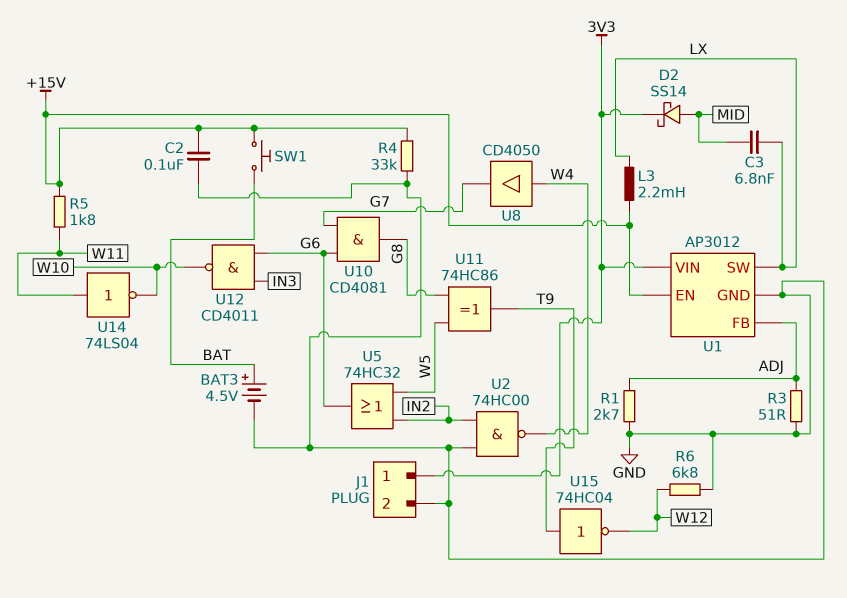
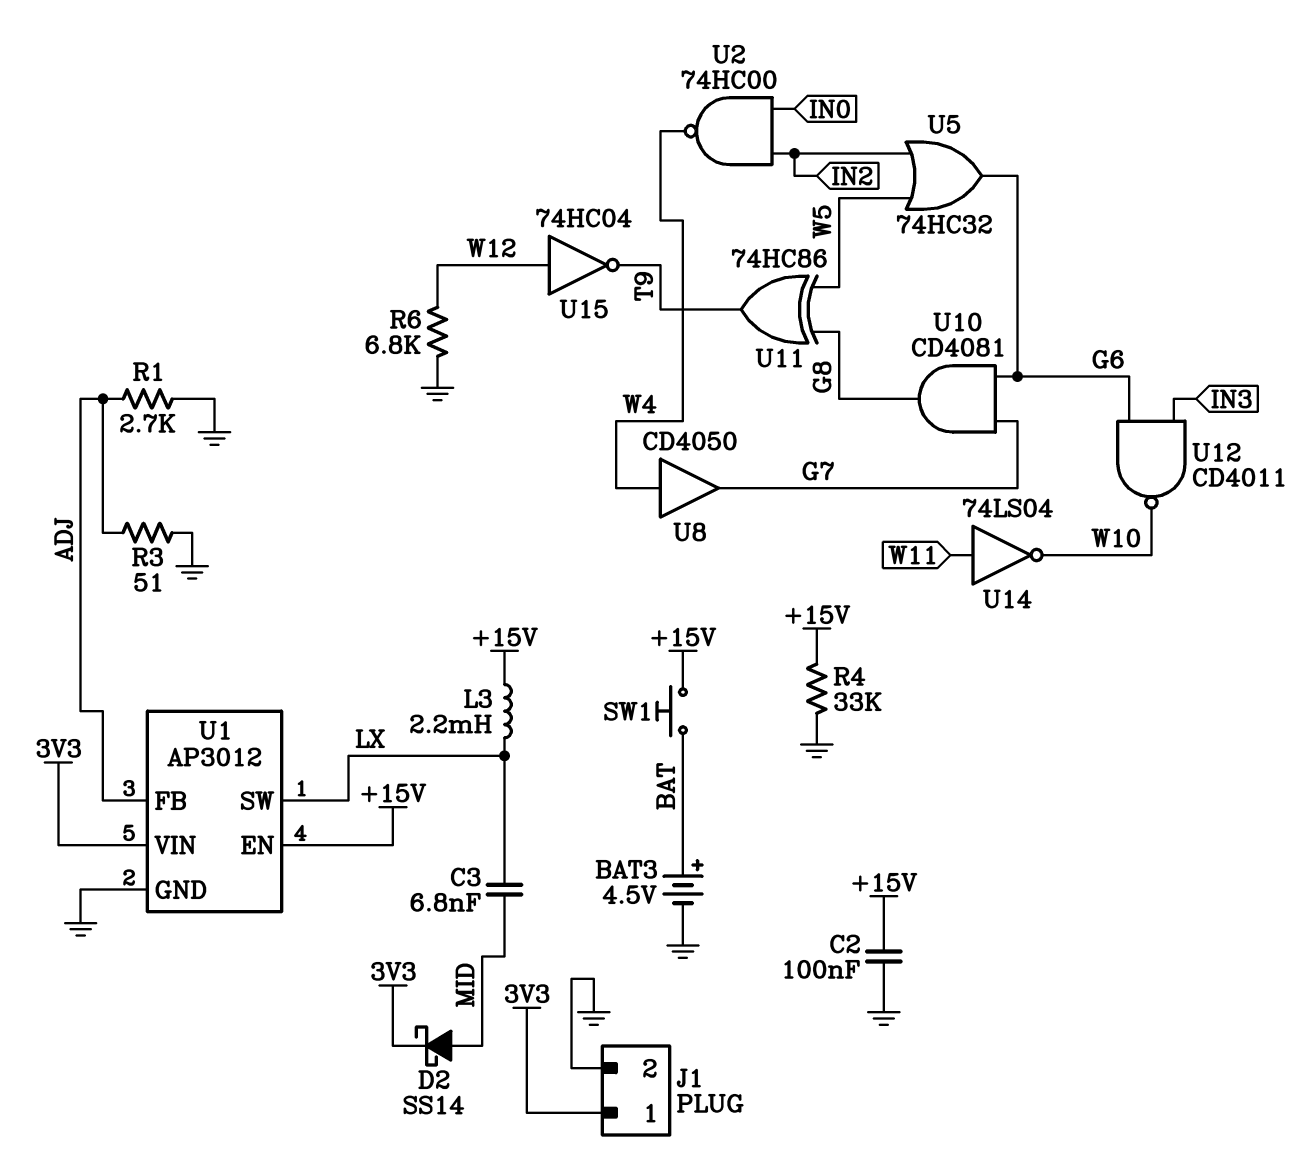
R5: 1.8k (+15V, W11) -> none
U2: NAND 74HC00 (in GND, in IN2, out W4) -> NAND 74HC00 (in IN0, in IN2, out W4)
U15: NOT 74HC04 (in T9, out W12) -> NOT 74HC04 (in W12, out T9)

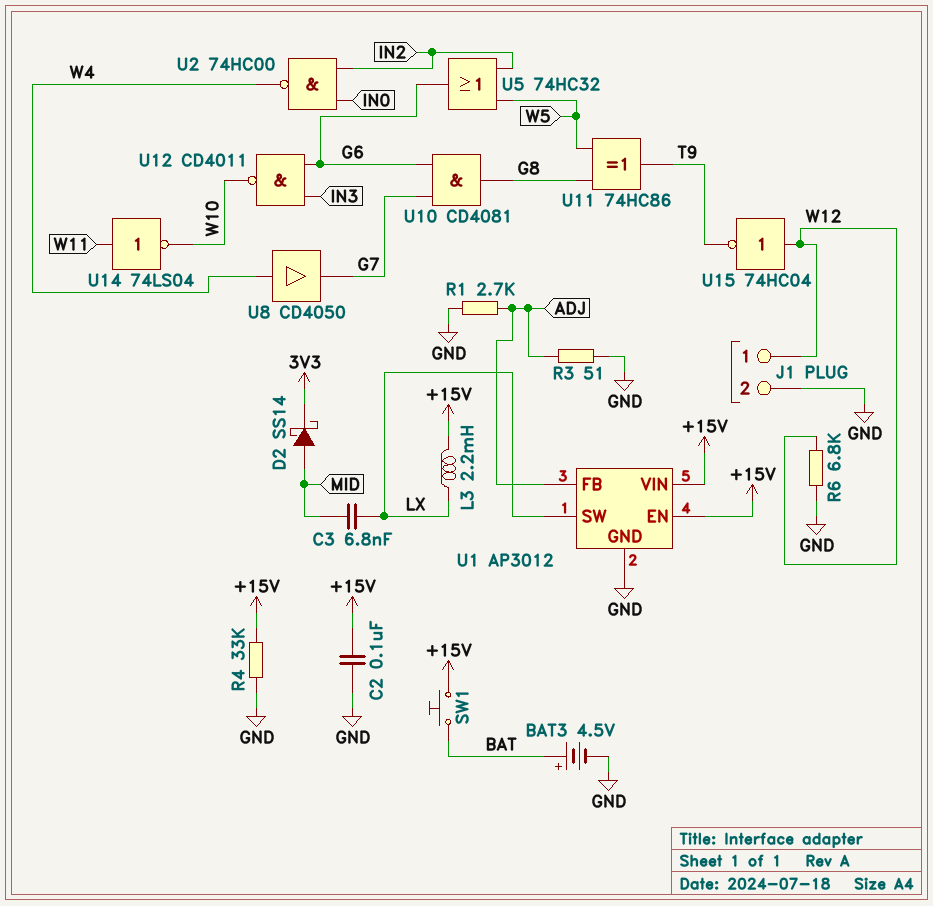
J1 pin 1: 3V3 -> W12
U1 pin VIN: 3V3 -> +15V

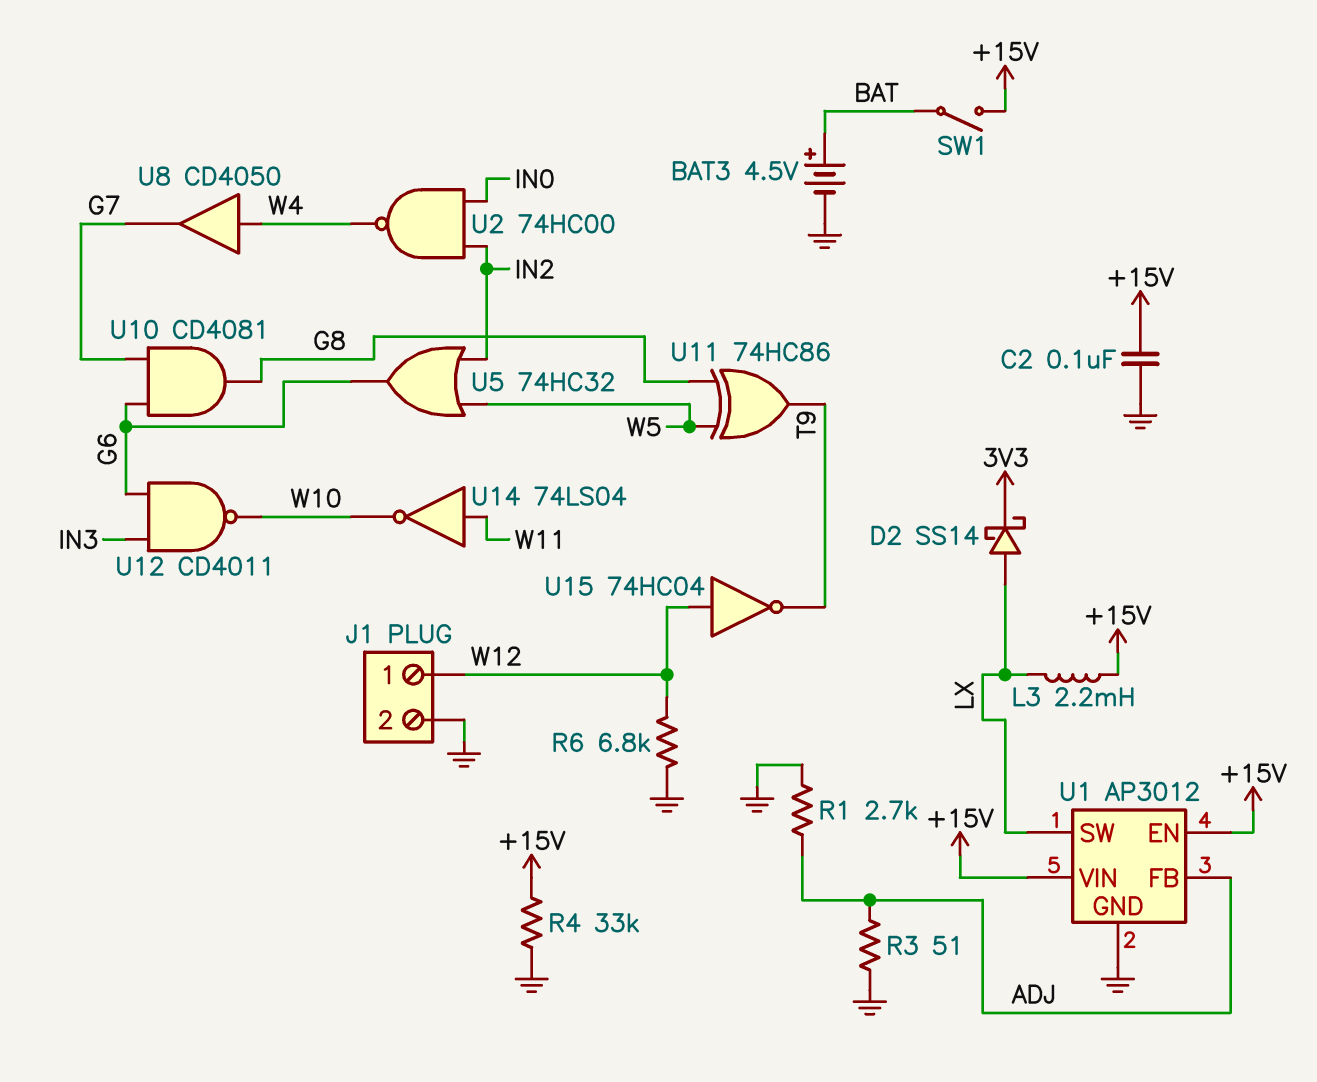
C3: 6.8nF (LX, MID) -> none
D2: schottky SS14 (A MID, K 3V3) -> schottky SS14 (A LX, K 3V3)
SW1: button (+15V, BAT) -> switch (+15V, BAT)

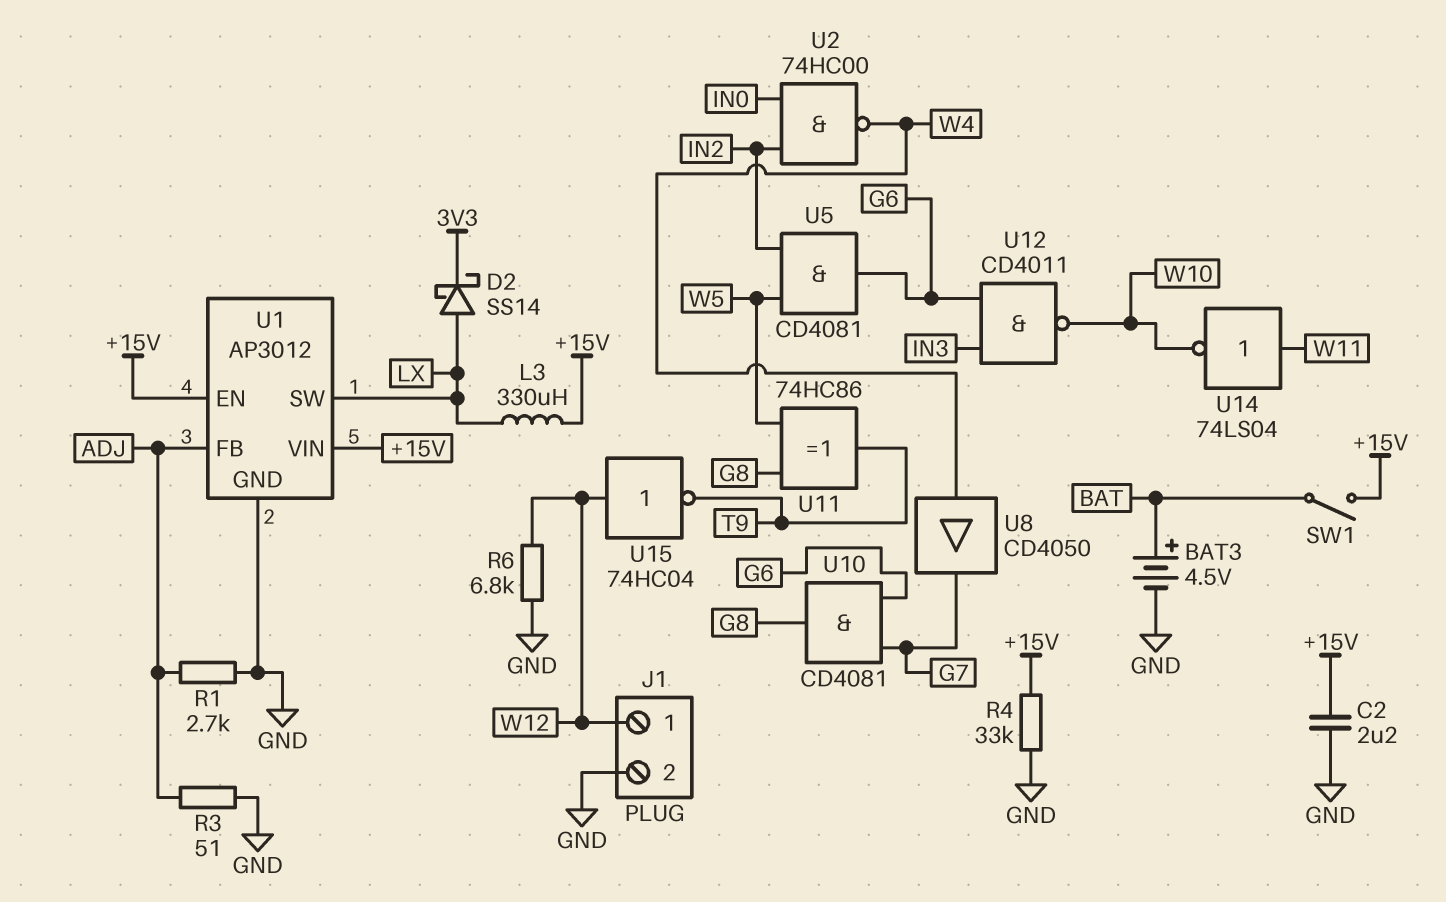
C2: 100nF (+15V, GND) -> 2.2uF (+15V, GND)
L3: 2.2mH (+15V, LX) -> 330uH (+15V, LX)
U5: OR 74HC32 (in IN2, in W5, out G6) -> AND CD4081 (in IN2, in W5, out G6)

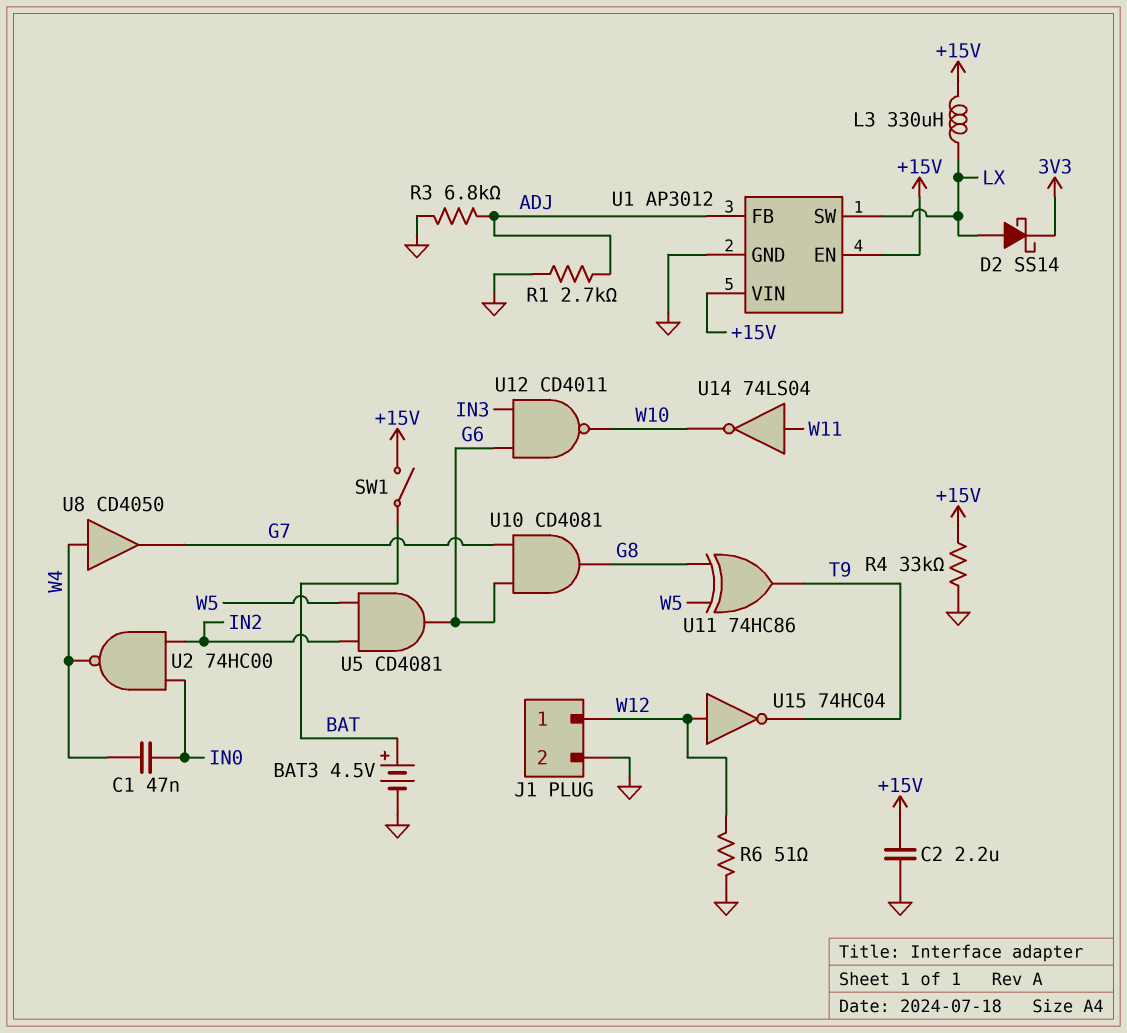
C1: none -> 47nF (IN0, W4)
R3: 51 (ADJ, GND) -> 6.8k (ADJ, GND)
R6: 6.8k (GND, W12) -> 51 (GND, W12)

